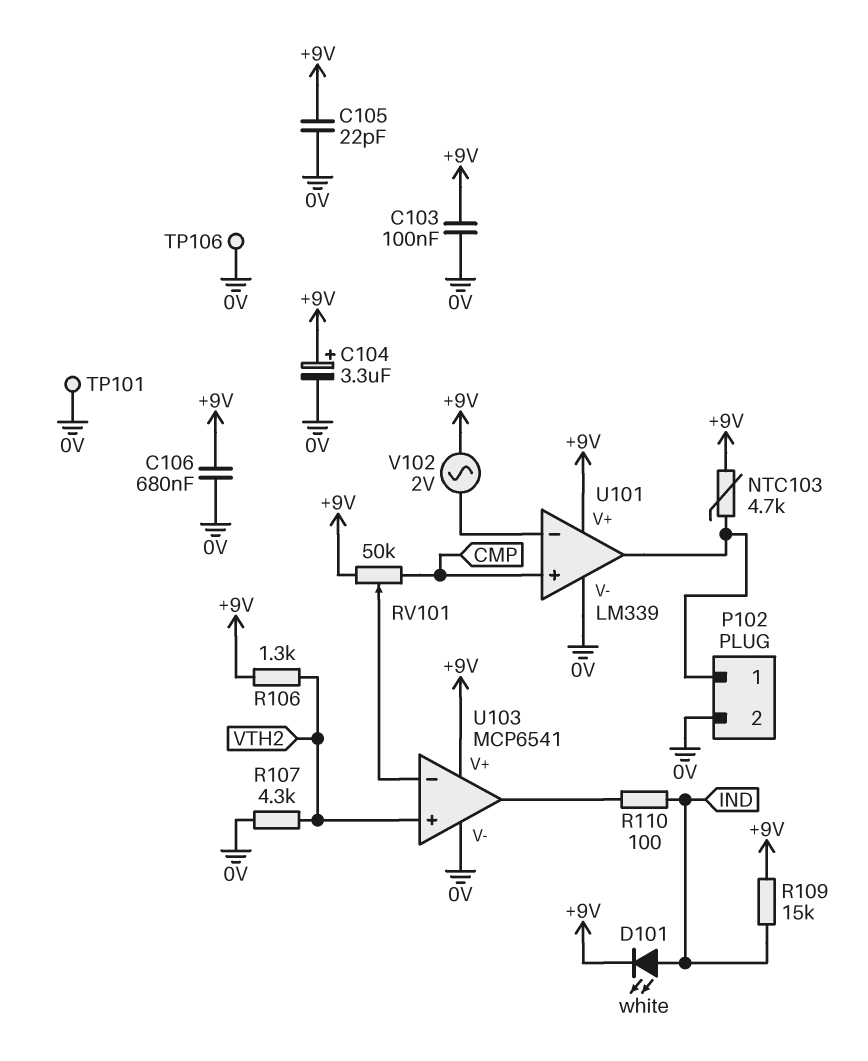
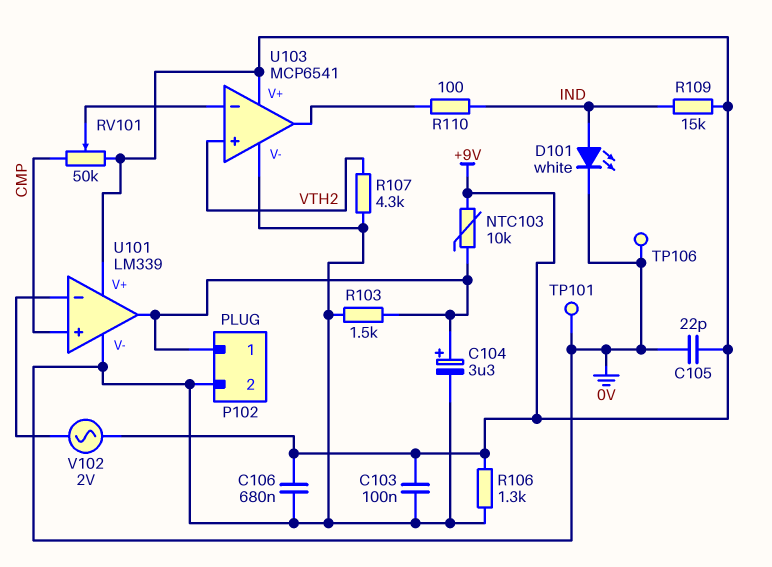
C104: 3.3uF (plus +9V, minus 0V) -> 3.3uF (plus P102/1, minus 0V)
D101: LED white (A IND, K +9V) -> LED white (A IND, K 0V)
NTC103: 4.7k (+9V, P102/1) -> 10k (+9V, P102/1)
R103: none -> 1.5k (0V, P102/1)
R106: 1.3k (+9V, VTH2) -> 1.3k (+9V, 0V)

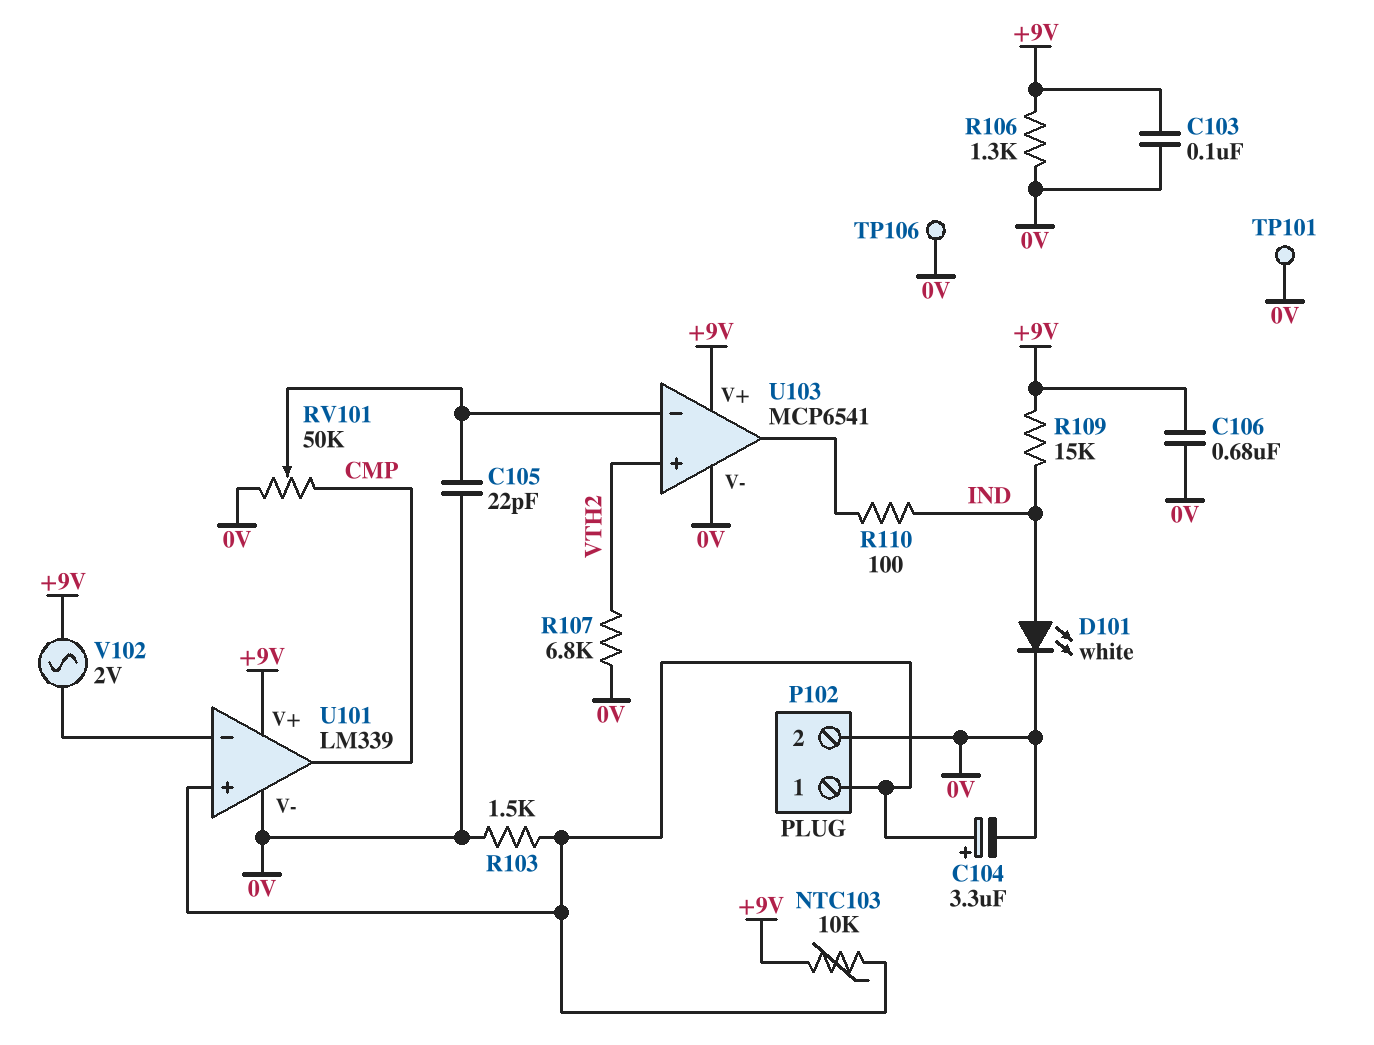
C105: 22pF (+9V, 0V) -> 22pF (0V, U103/in-)
R107: 4.3k (0V, VTH2) -> 6.8k (0V, VTH2)
RV101: 50k (+9V, CMP, wiper U103/in-) -> 50k (0V, CMP, wiper U103/in-)
U101 pin in+: CMP -> P102/1
U101 pin out: P102/1 -> CMP

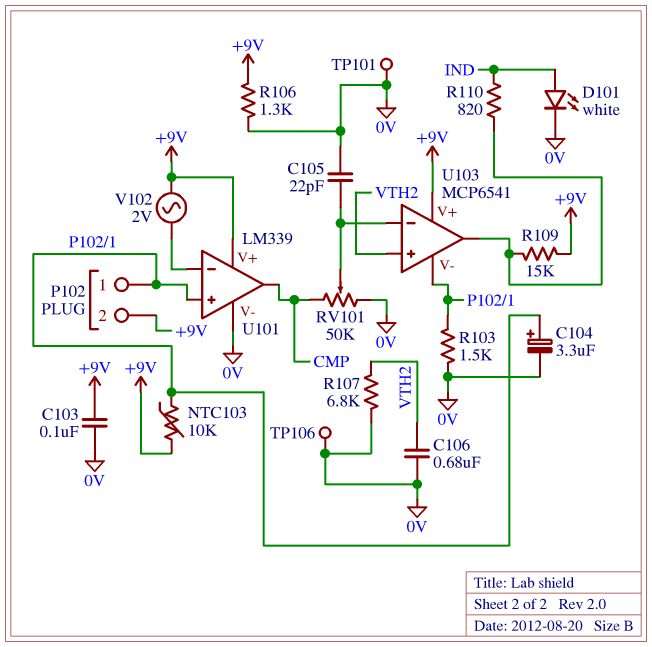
C106: 680nF (+9V, 0V) -> 680nF (0V, VTH2)
P102 pin 2: 0V -> +9V
R109: 15k (+9V, IND) -> 15k (+9V, U103/out)
R110: 100 (IND, U103/out) -> 820 (IND, U103/out)
U103 pin V-: 0V -> P102/1

